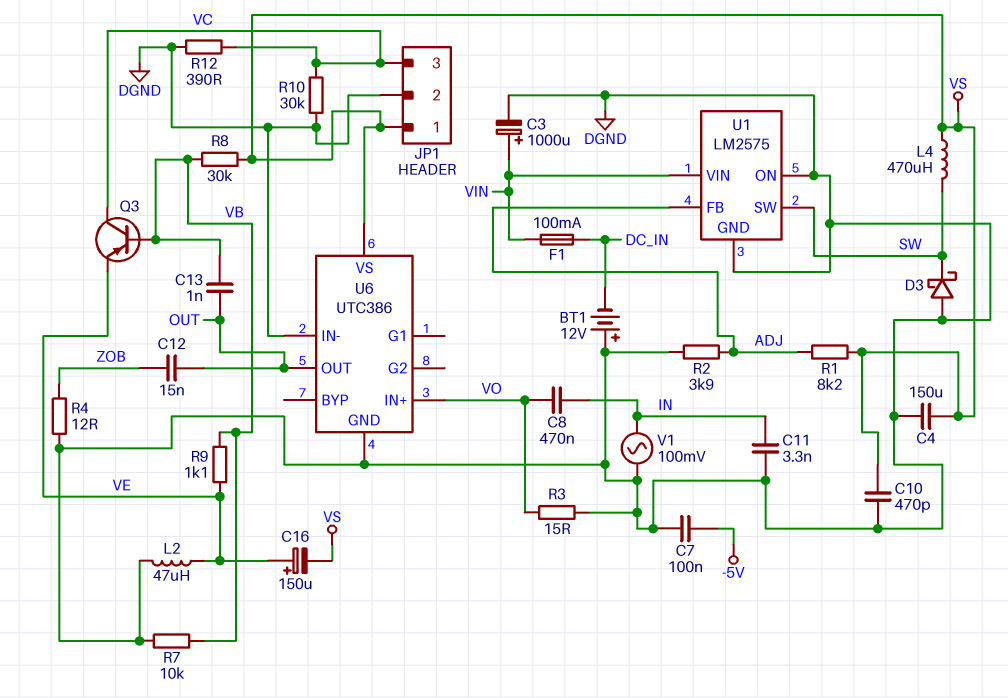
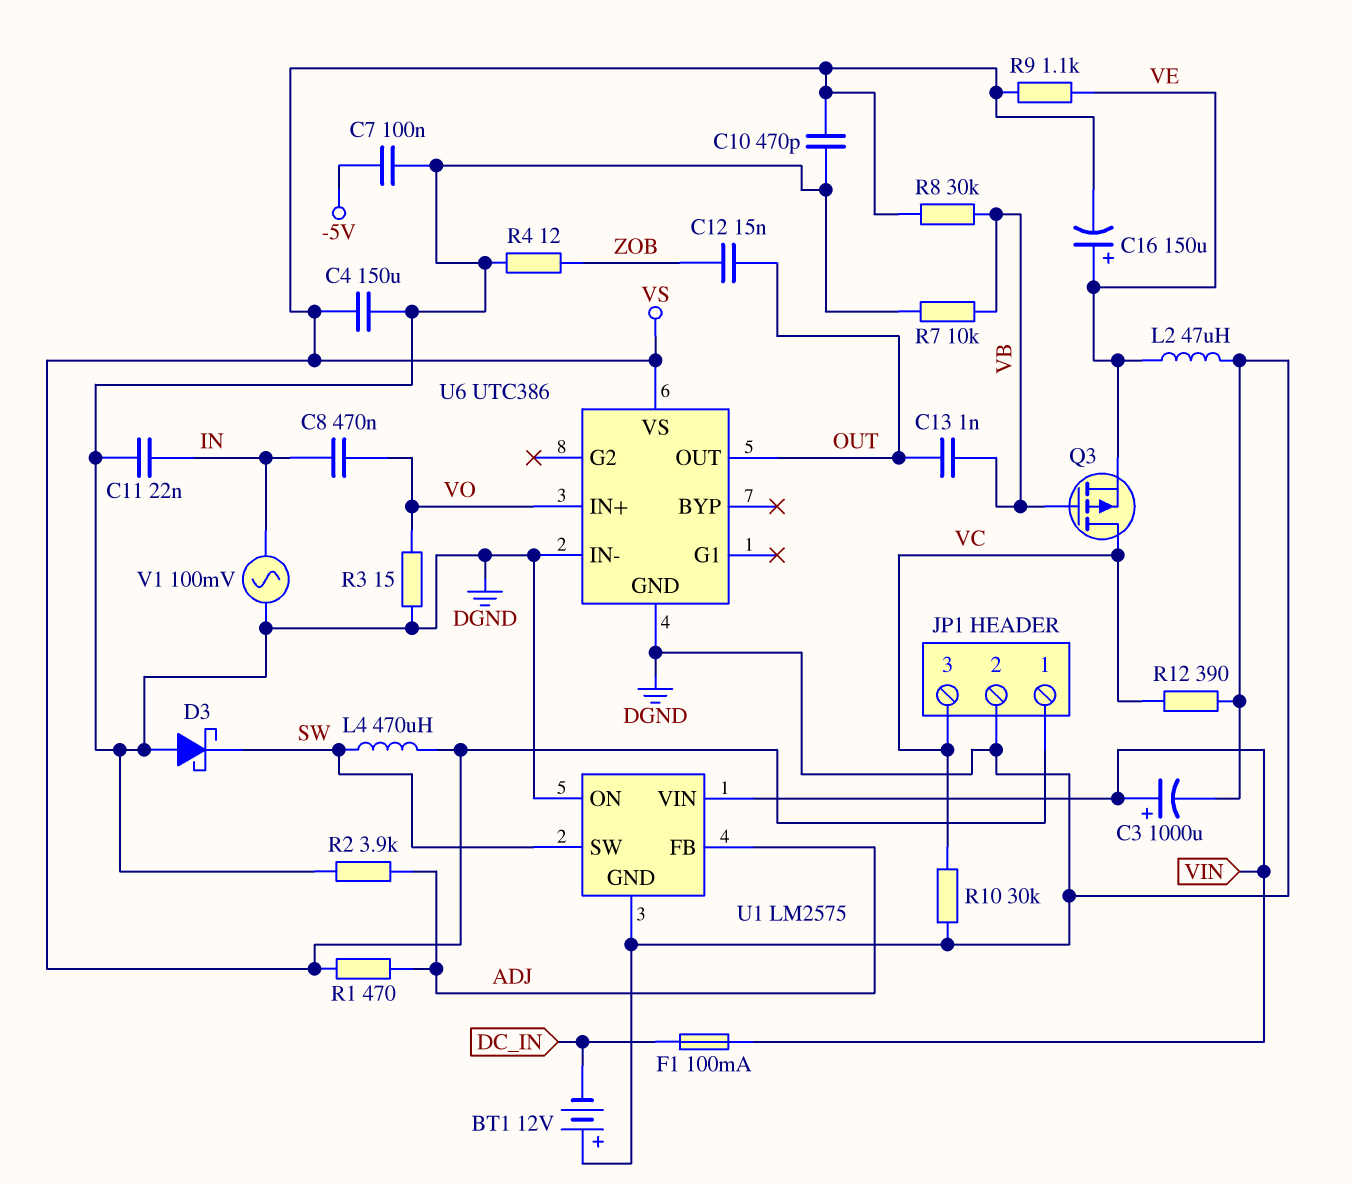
C11: 3.3nF (DGND, IN) -> 22nF (DGND, IN)
Q3: PNP (B VB, C VC, E VE) -> PMOS (G VB, D VC, S VE)
R1: 8.2k (ADJ, VS) -> 470 (ADJ, VS)
R9: 1.1k (VB, VE) -> 1.1k (VE, VS)

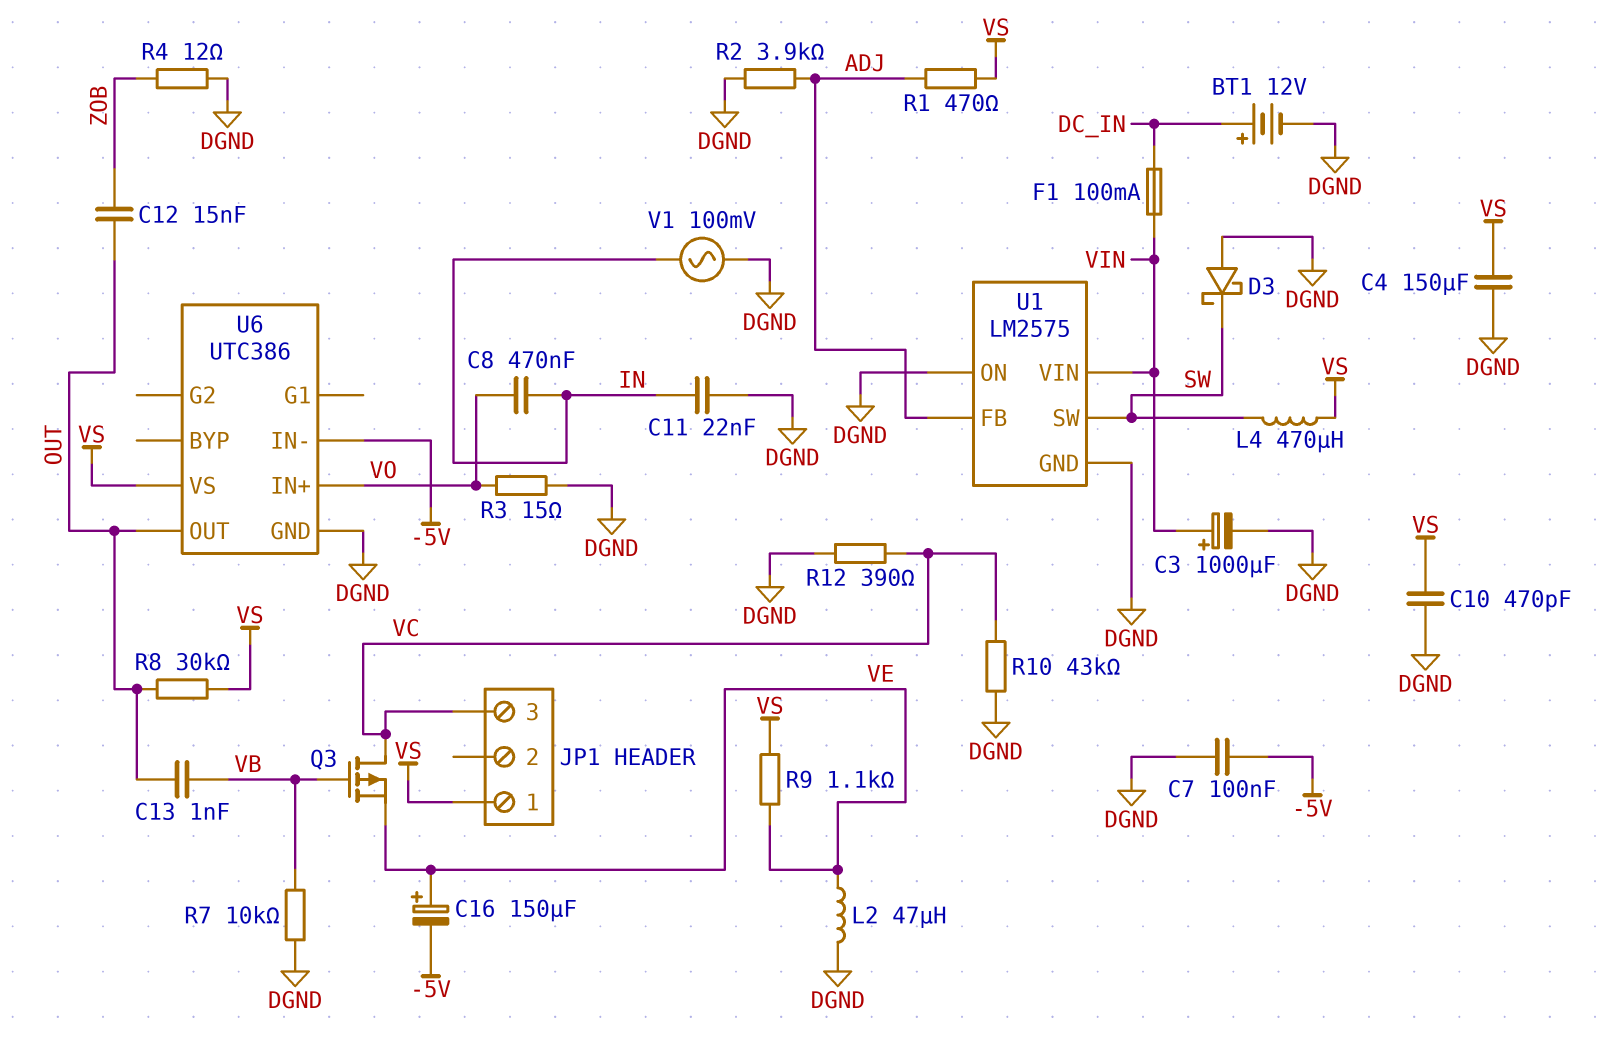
BT1: 12V (plus DGND, minus DC_IN) -> 12V (plus DC_IN, minus DGND)
C16: 150uF (plus VE, minus VS) -> 150uF (plus VE, minus -5V)
JP1 pin 2: DGND -> none
R8: 30k (VB, VS) -> 30k (OUT, VS)
R10: 30k (DGND, VC) -> 43k (DGND, VC)
U6 pin IN-: DGND -> -5V

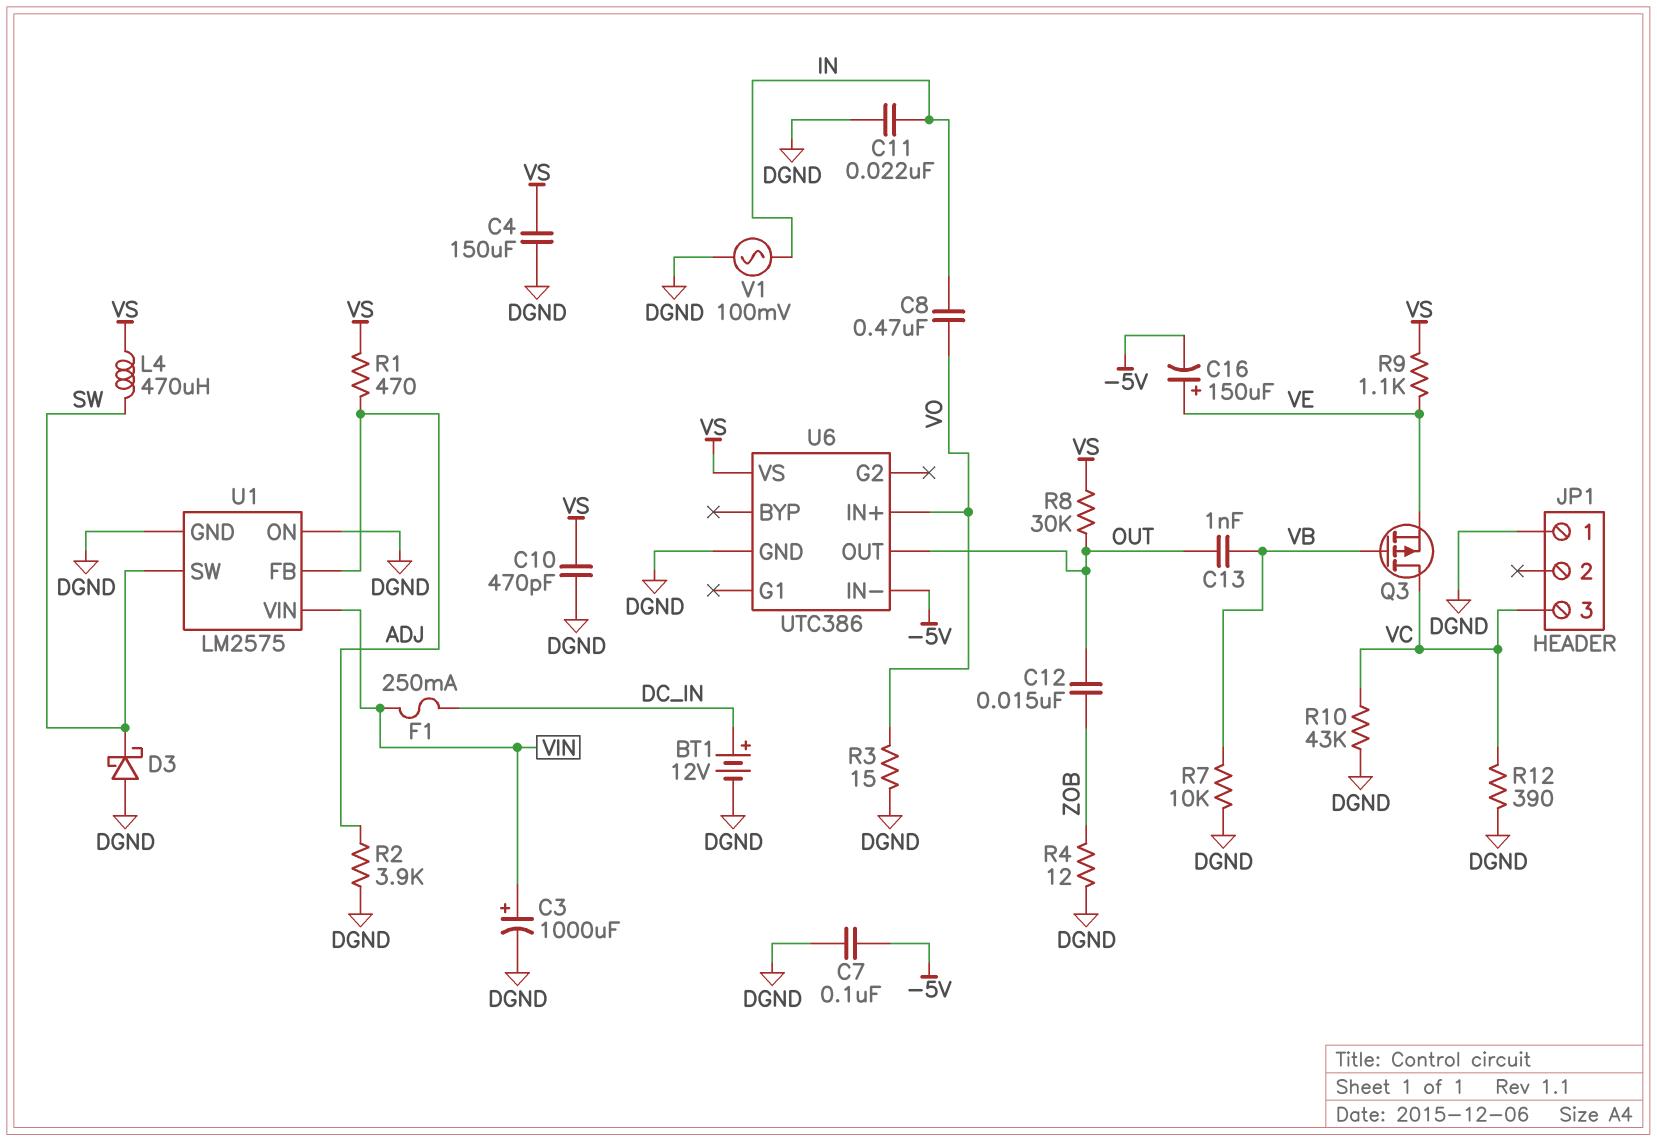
F1: 100mA (DC_IN, VIN) -> 250mA (DC_IN, VIN)
JP1 pin 1: VS -> DGND
L2: 47uH (DGND, VE) -> none

